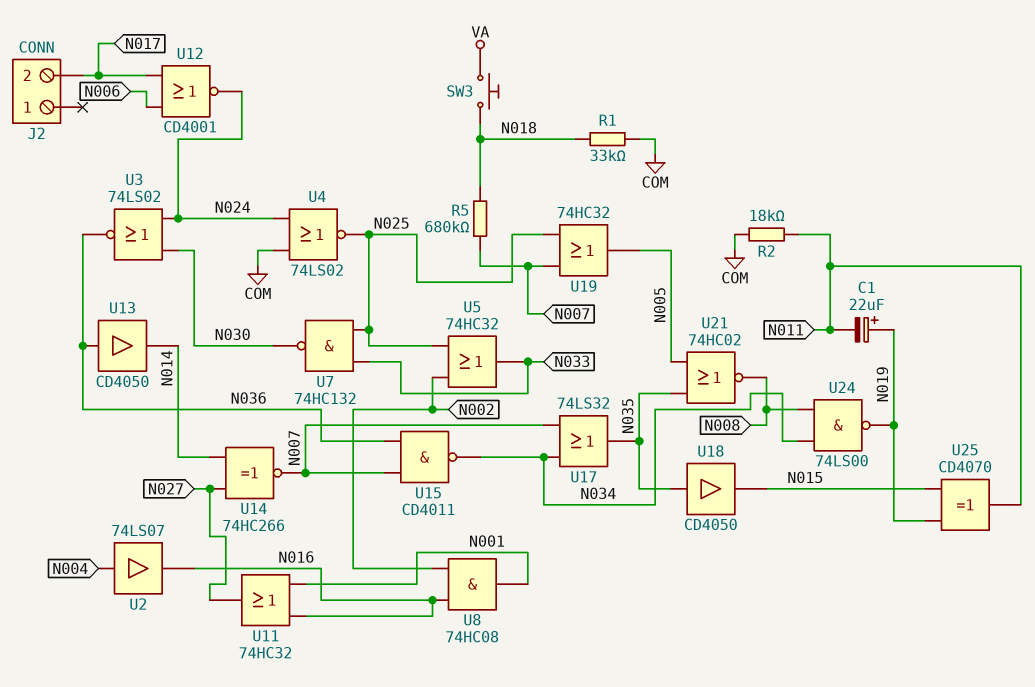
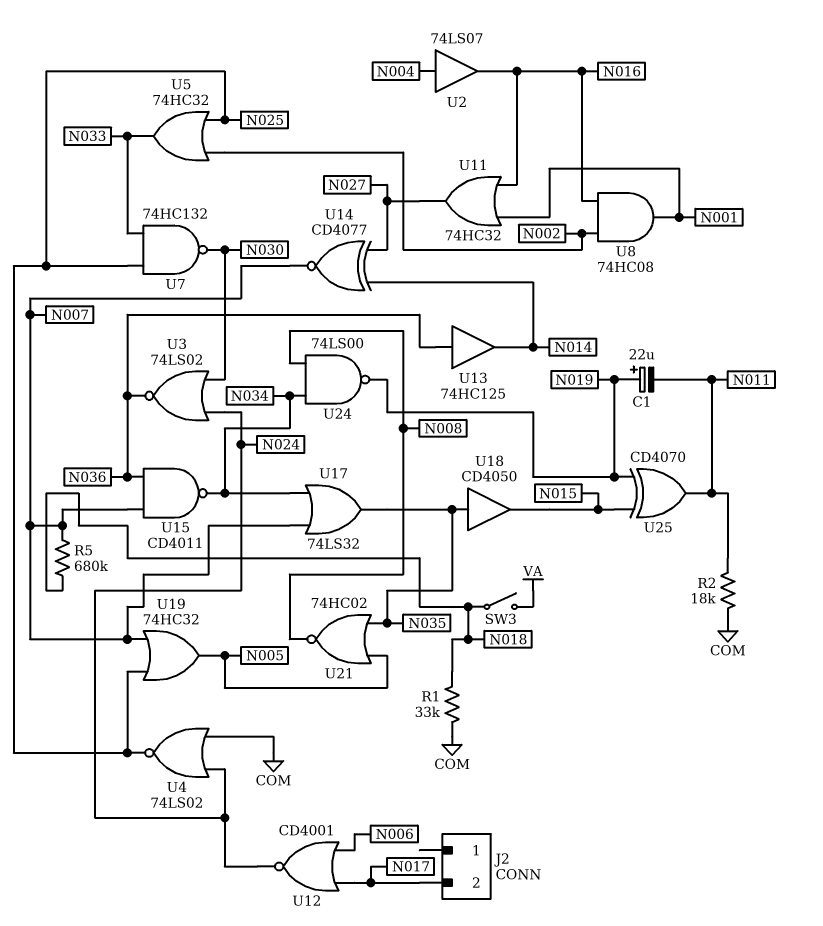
SW3: button (N018, VA) -> switch (N018, VA)
U13: buffer CD4050 (in N036, out N014) -> buffer 74HC125 (in N036, out N014)
U14: XNOR 74HC266 (in N014, in N027, out N007) -> XNOR CD4077 (in N014, in N027, out N007)

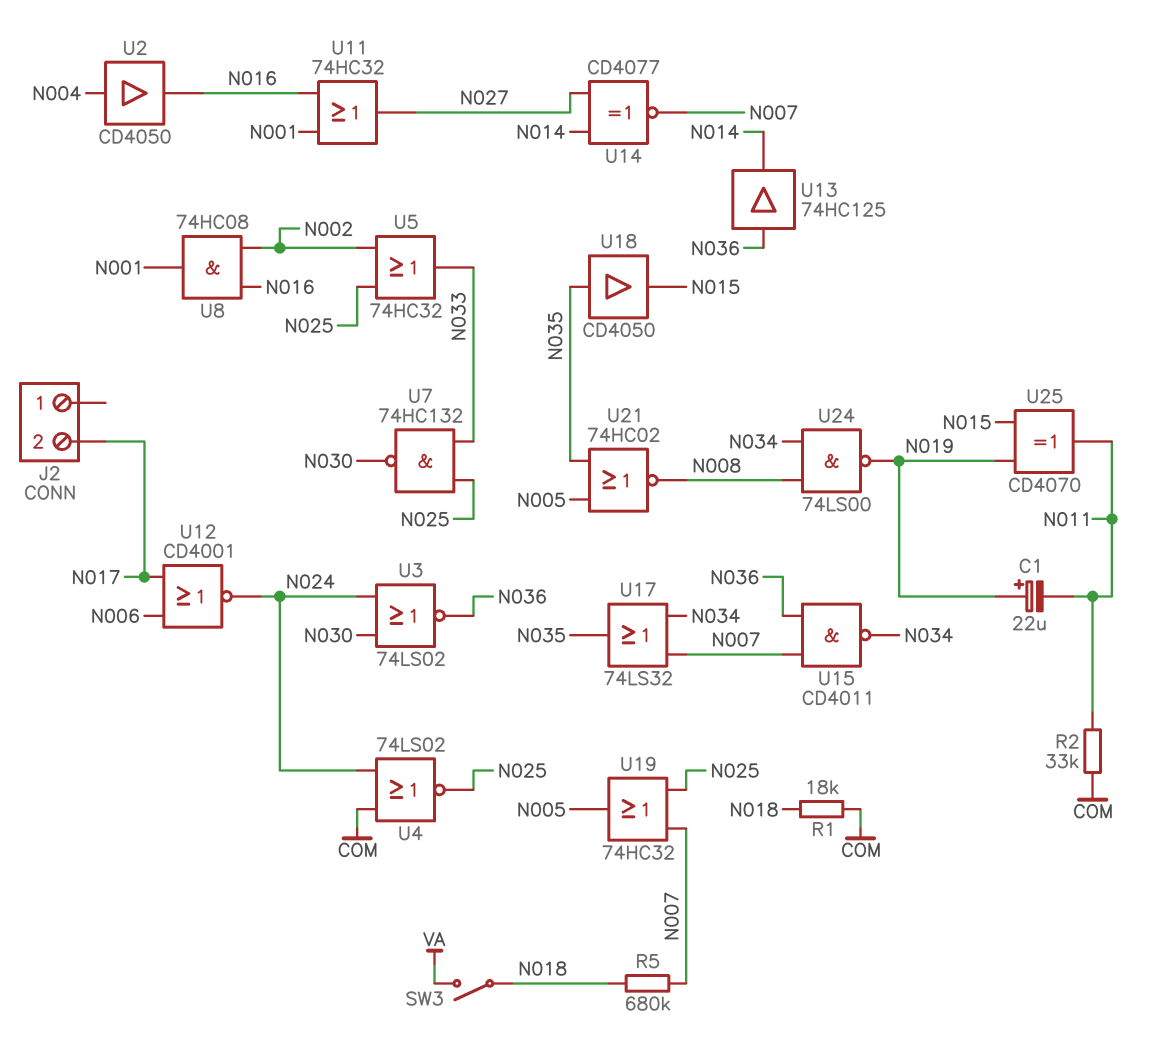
R1: 33k (COM, N018) -> 18k (COM, N018)
R2: 18k (COM, N011) -> 33k (COM, N011)
U2: buffer 74LS07 (in N004, out N016) -> buffer CD4050 (in N004, out N016)

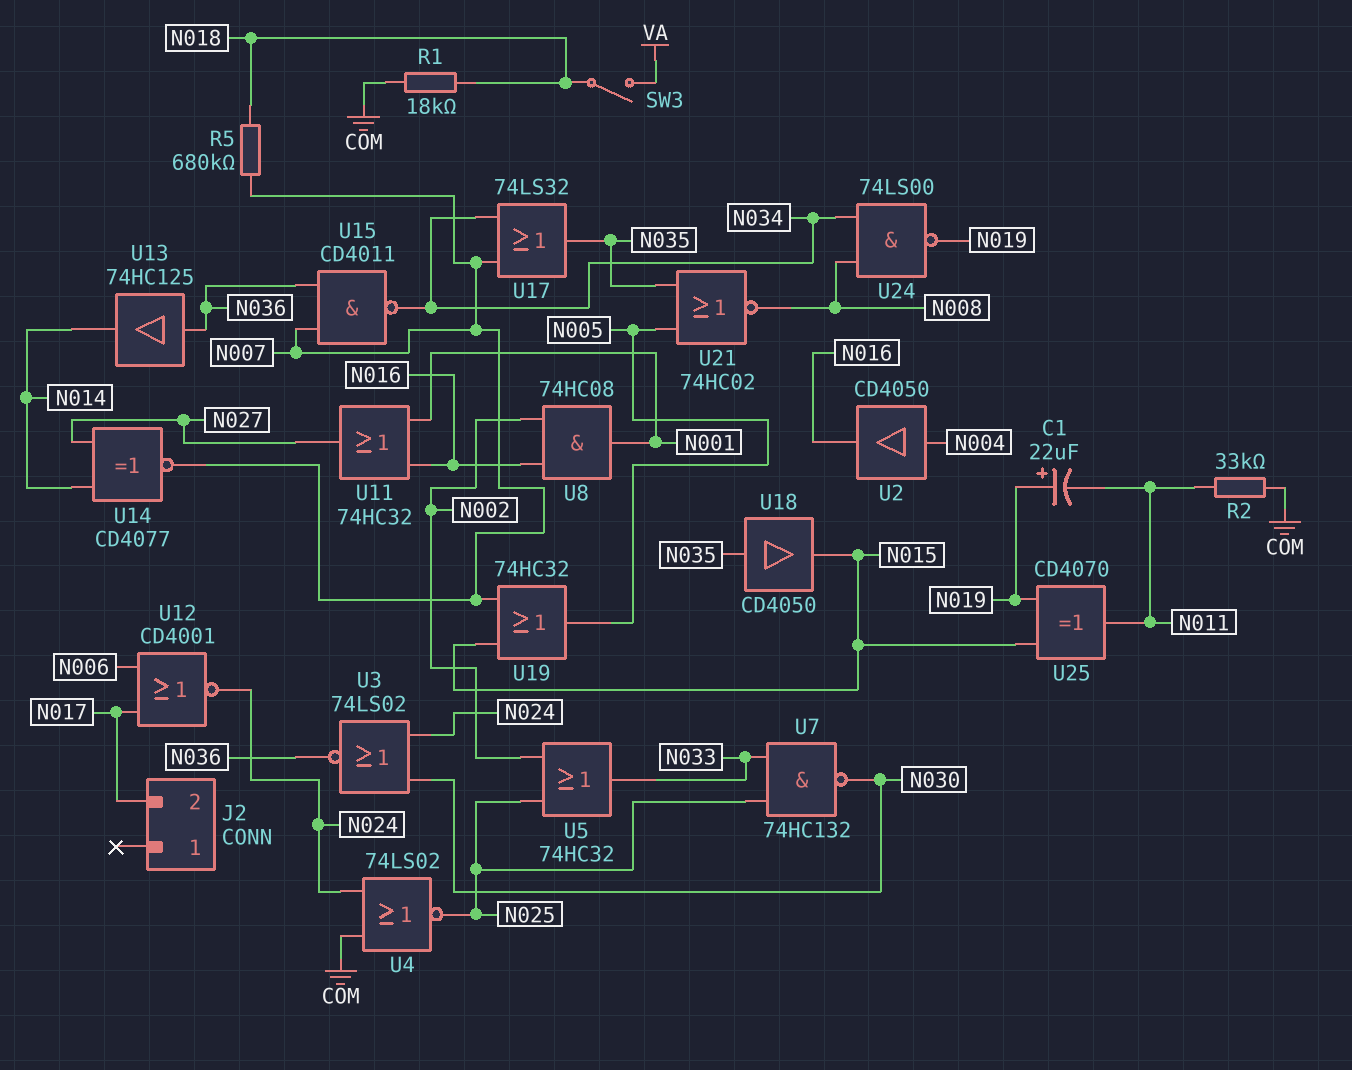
U19: OR 74HC32 (in N007, in N025, out N005) -> OR 74HC32 (in N007, in N015, out N005)

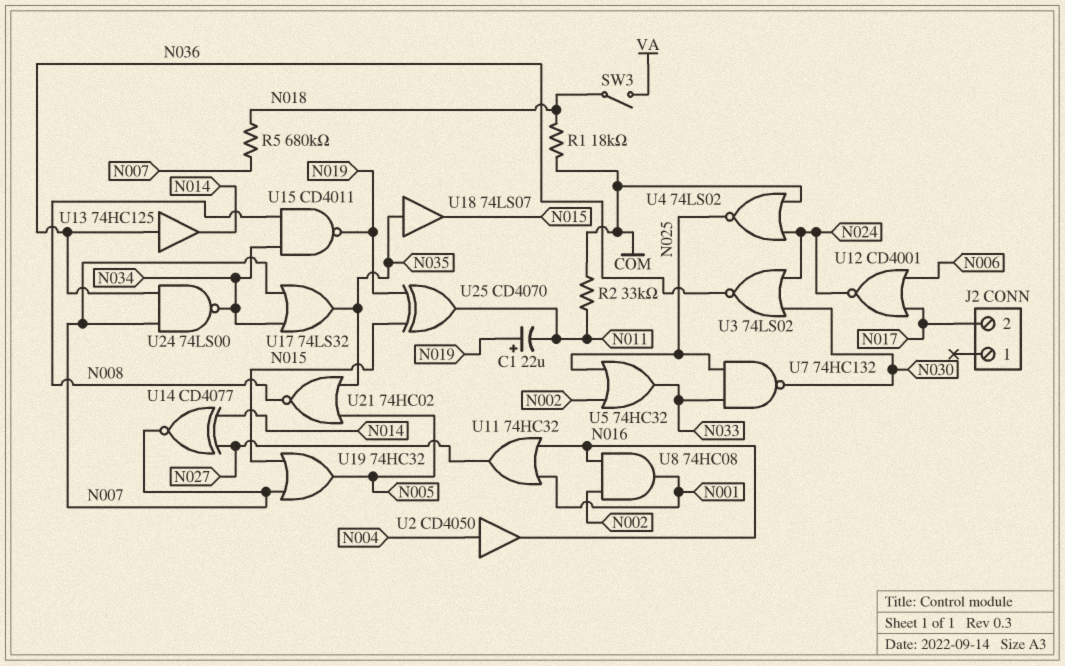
U15: NAND CD4011 (in N007, in N036, out N034) -> NAND CD4011 (in N008, in N034, out N019)
U18: buffer CD4050 (in N035, out N015) -> buffer 74LS07 (in N035, out N015)
U24: NAND 74LS00 (in N008, in N034, out N019) -> NAND 74LS00 (in N007, in N036, out N034)

